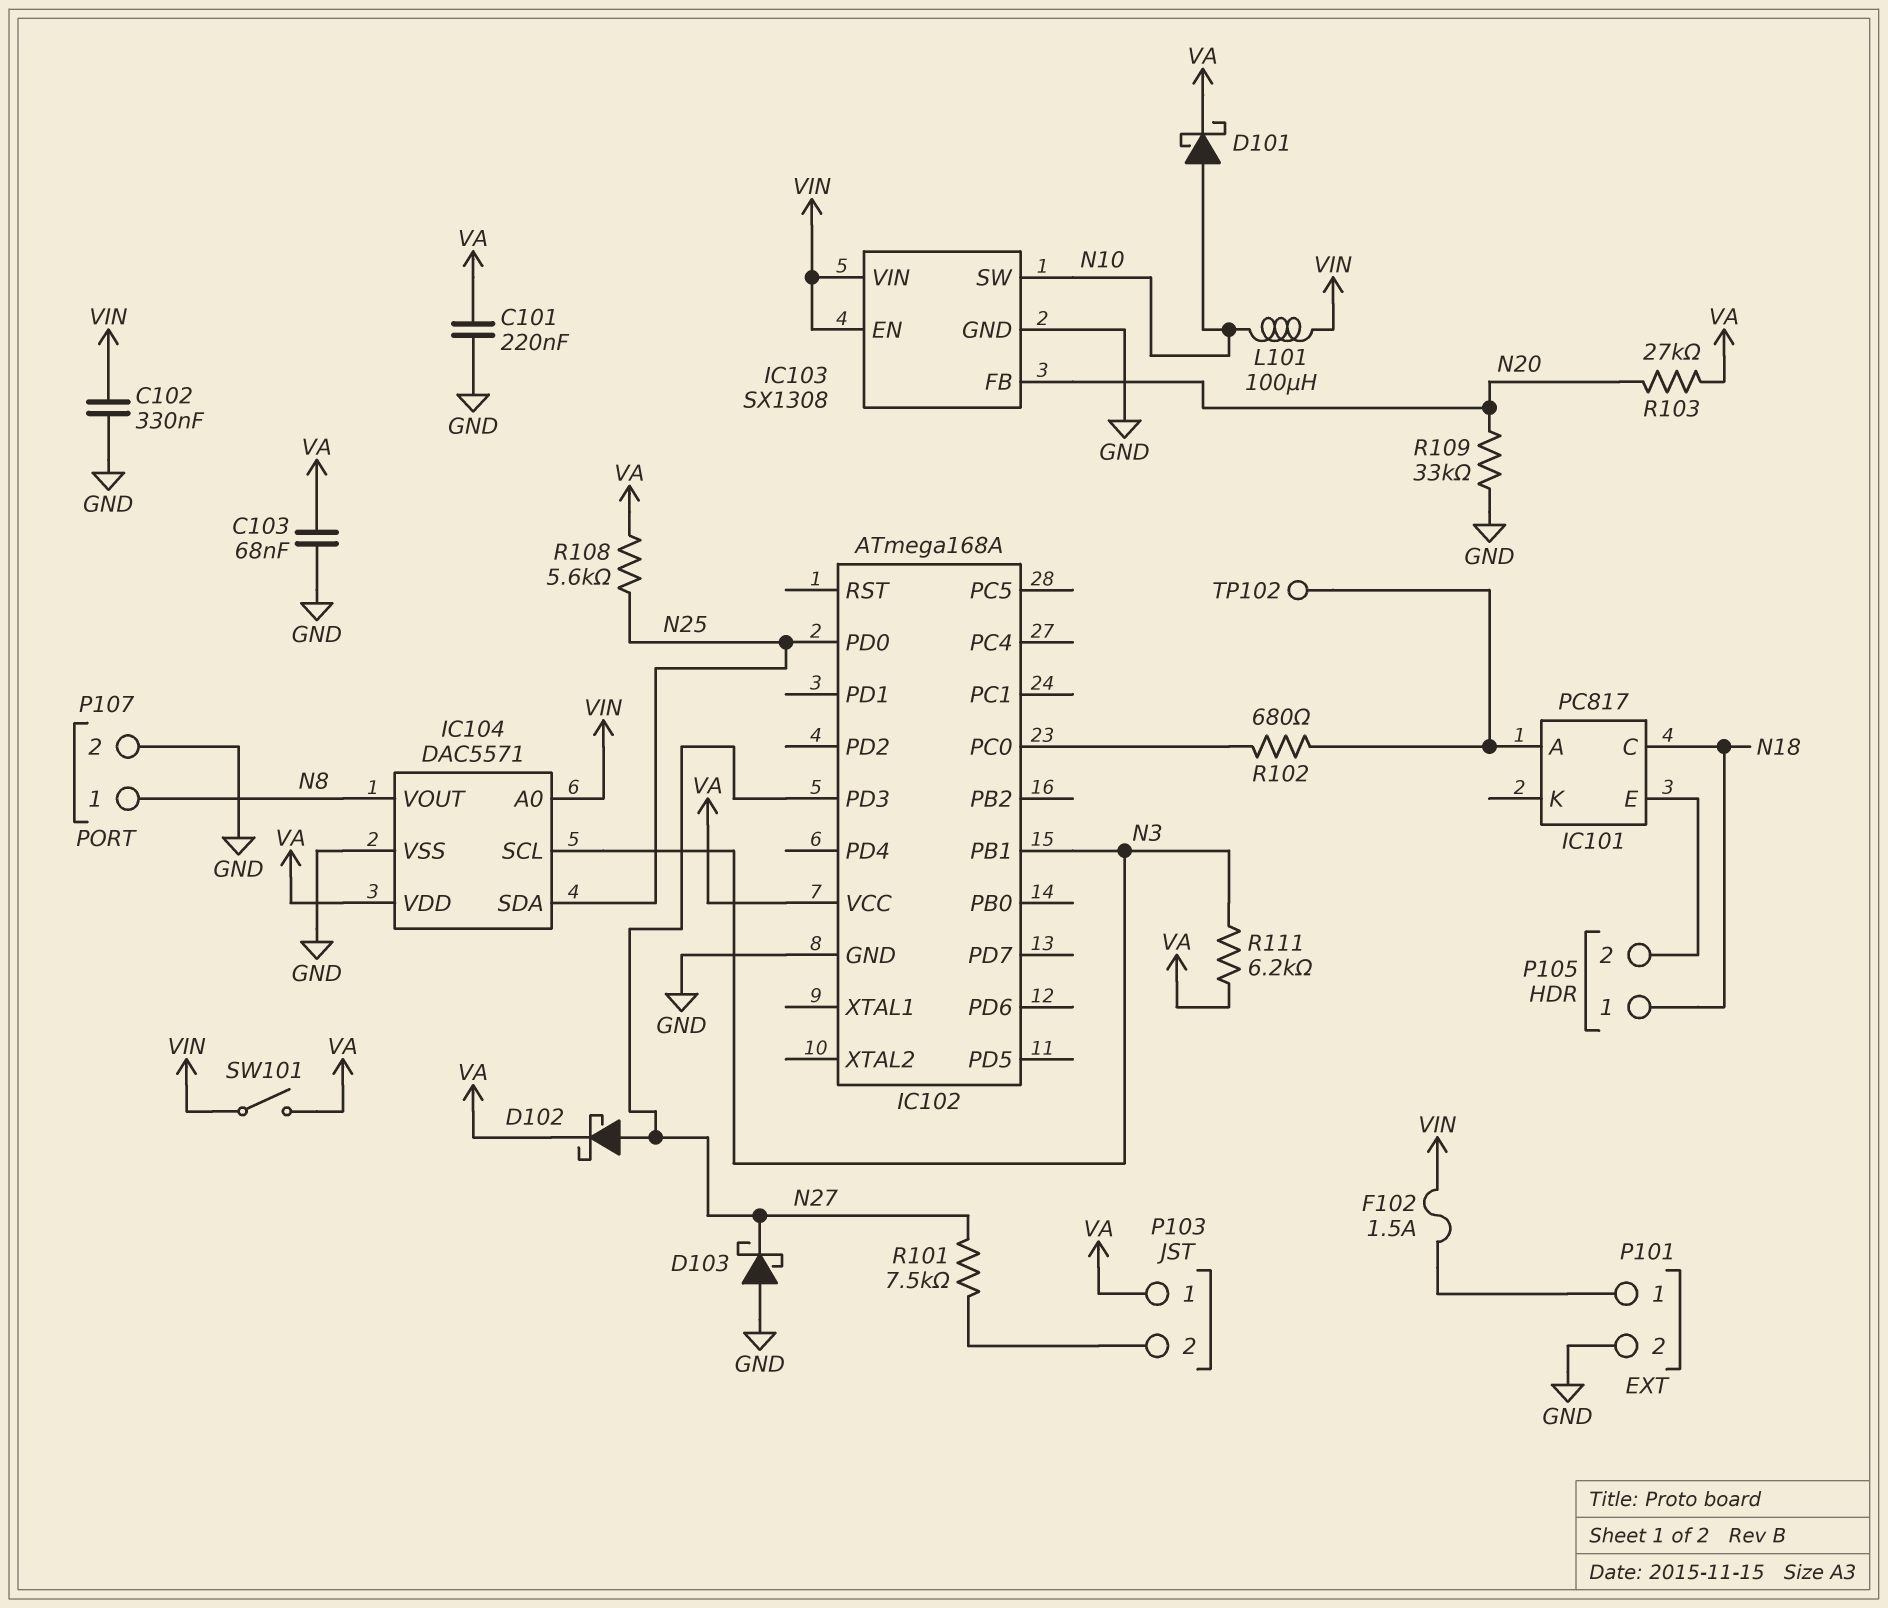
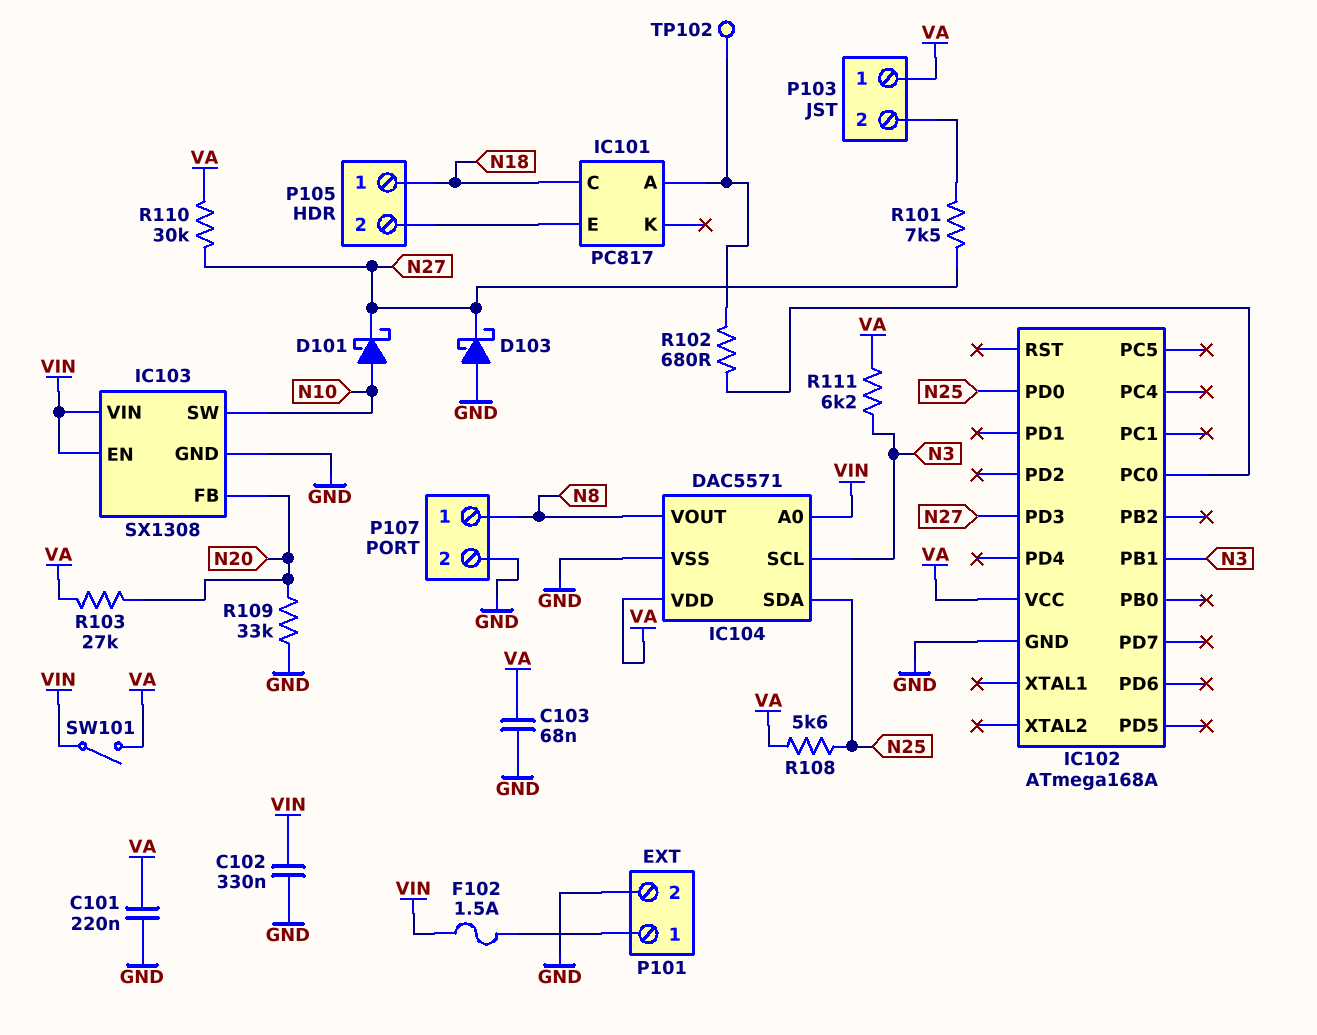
D101: schottky (A N10, K VA) -> schottky (A N10, K N27)
D102: schottky (A N27, K VA) -> none
L101: 100uH (N10, VIN) -> none
R110: none -> 30k (N27, VA)

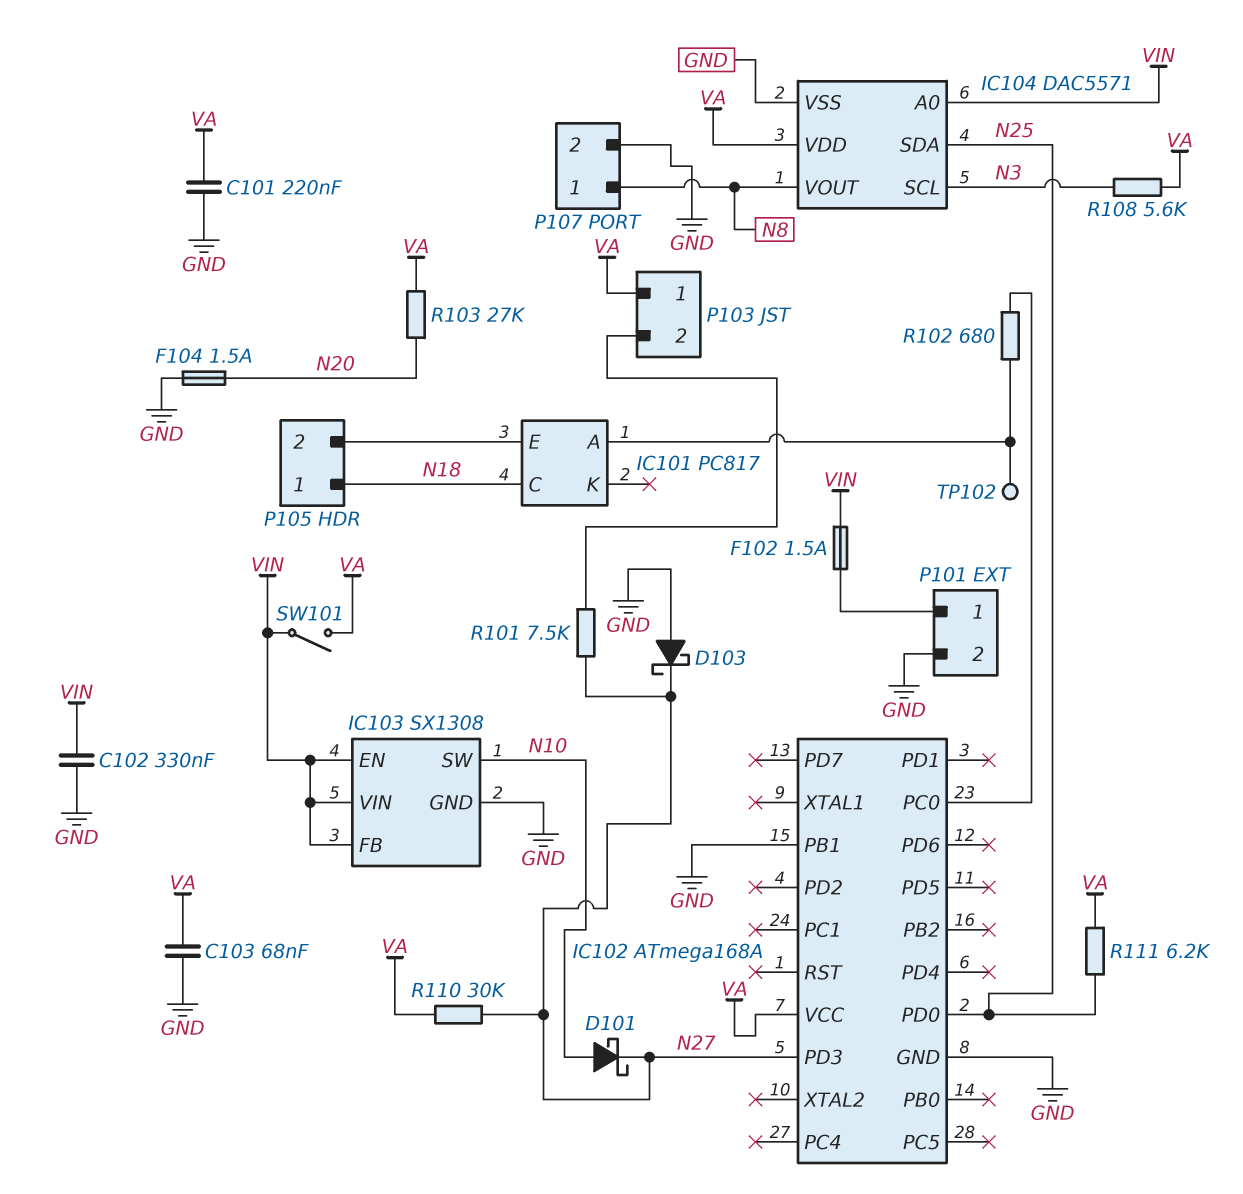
F104: none -> 1.5A (GND, N20)
IC102 pin PB1: N3 -> GND
IC103 pin FB: N20 -> VIN
R108: 5.6k (N25, VA) -> 5.6k (N3, VA)
R109: 33k (GND, N20) -> none
R111: 6.2k (N3, VA) -> 6.2k (N25, VA)

